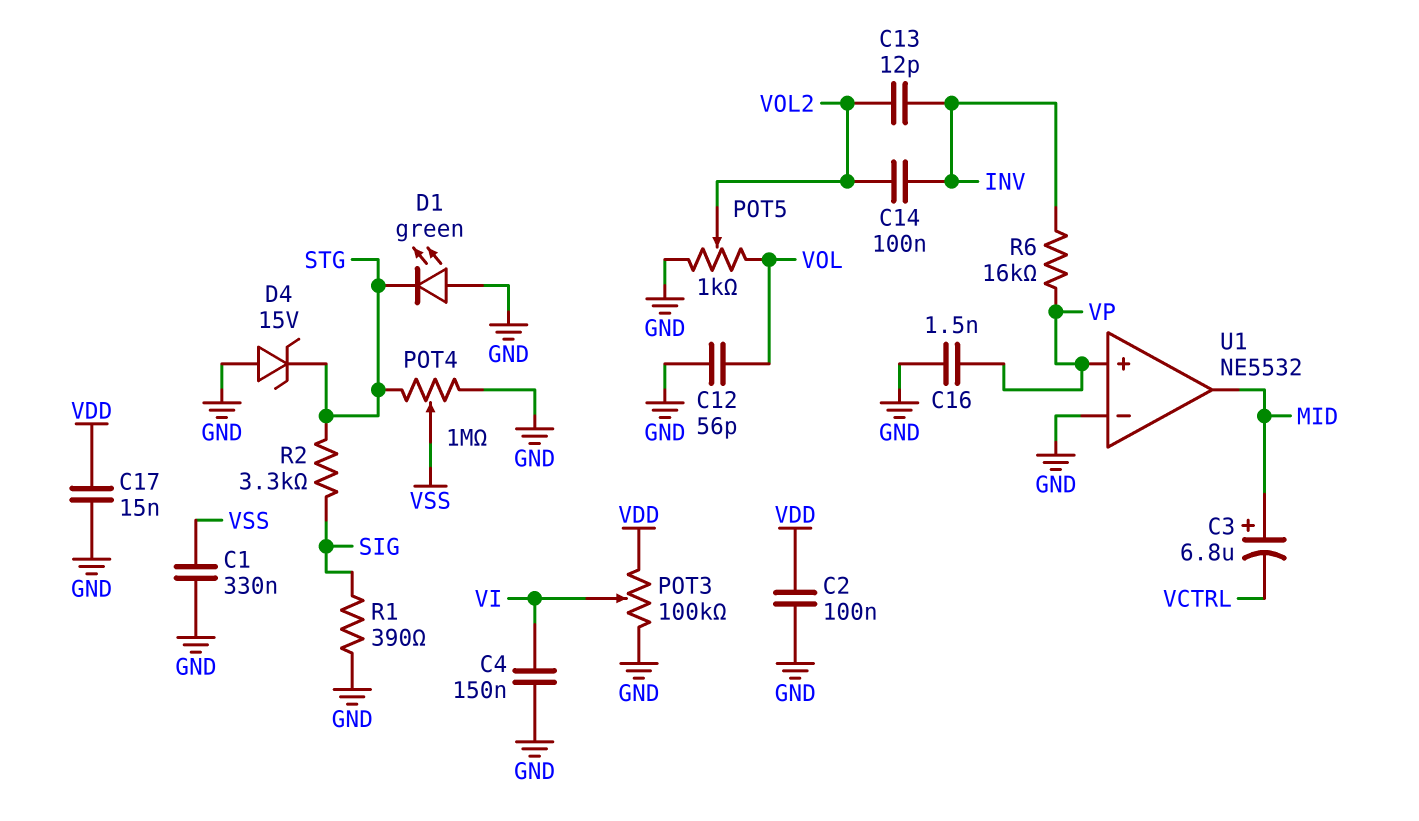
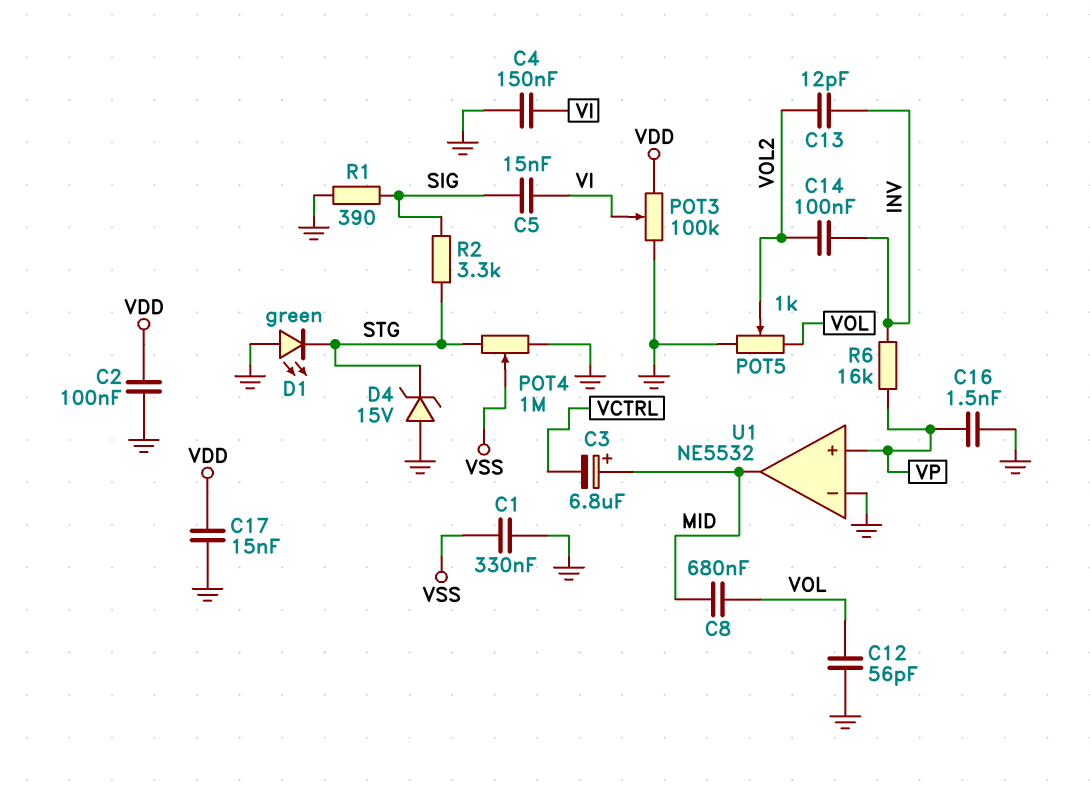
C5: none -> 15nF (SIG, VI)
C8: none -> 680nF (MID, VOL)

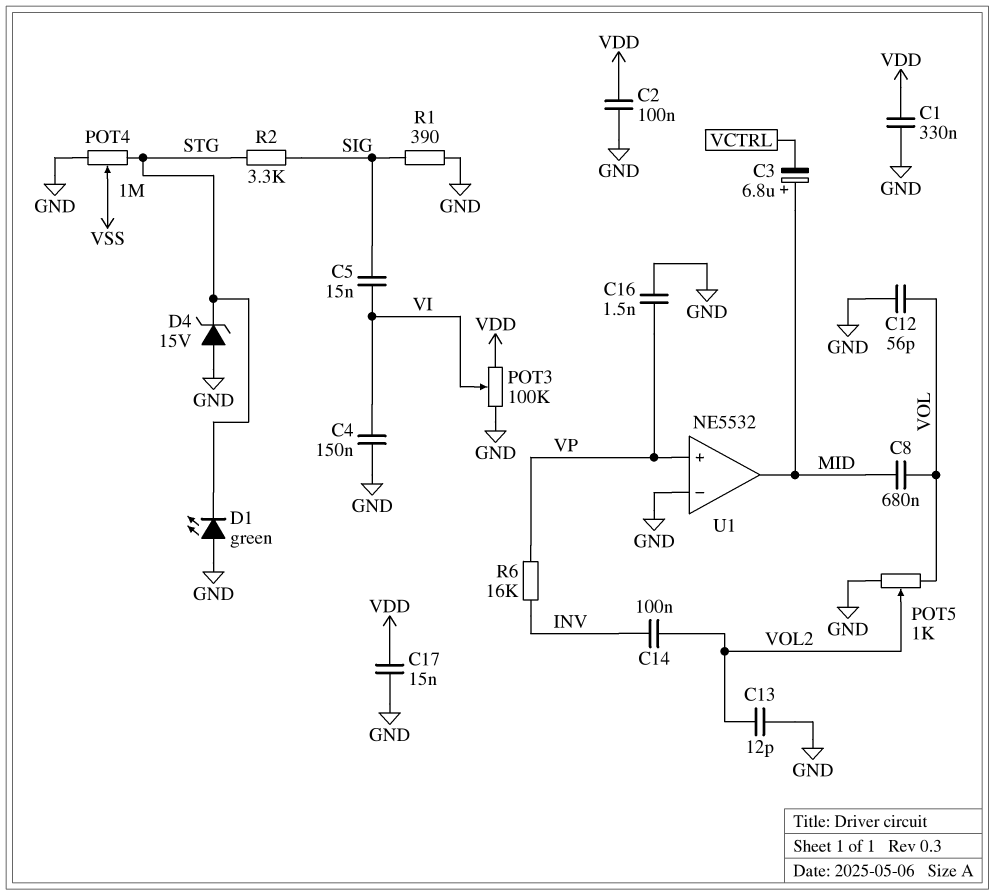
C1: 330nF (GND, VSS) -> 330nF (GND, VDD)
C13: 12pF (INV, VOL2) -> 12pF (GND, VOL2)

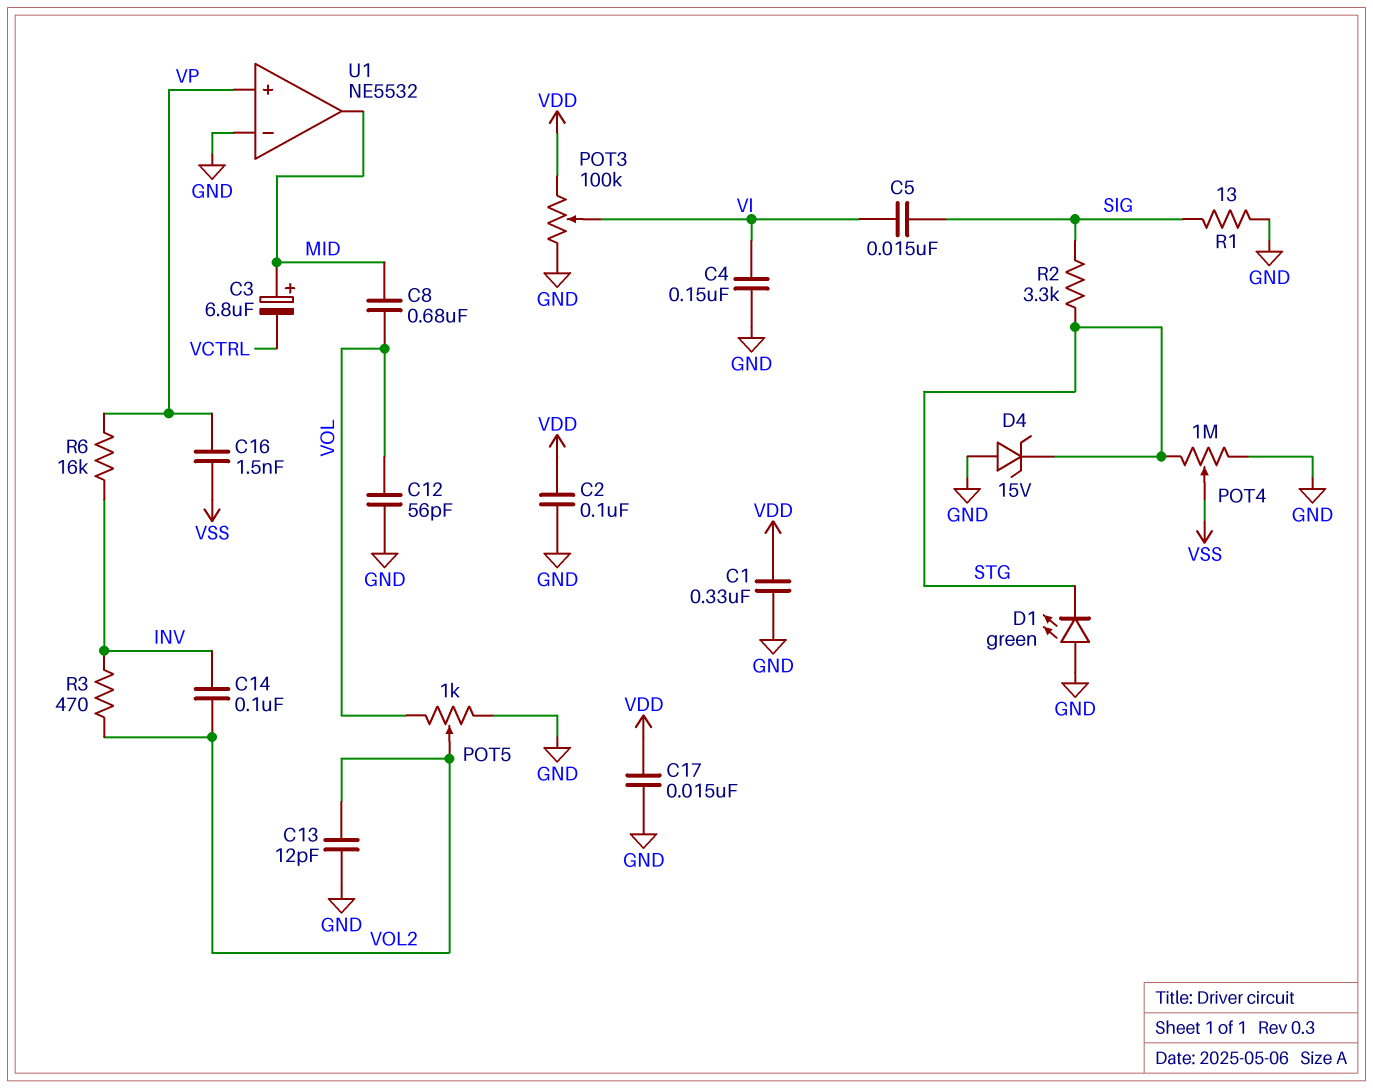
C16: 1.5nF (GND, VP) -> 1.5nF (VP, VSS)
R1: 390 (GND, SIG) -> 13 (GND, SIG)
R3: none -> 470 (INV, VOL2)

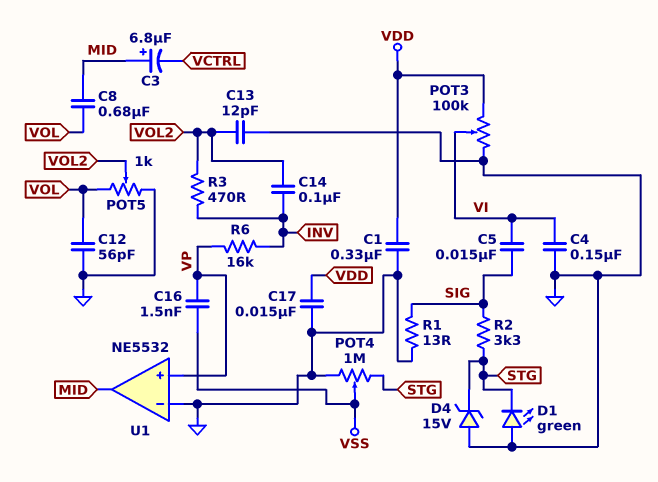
C2: 100nF (GND, VDD) -> none

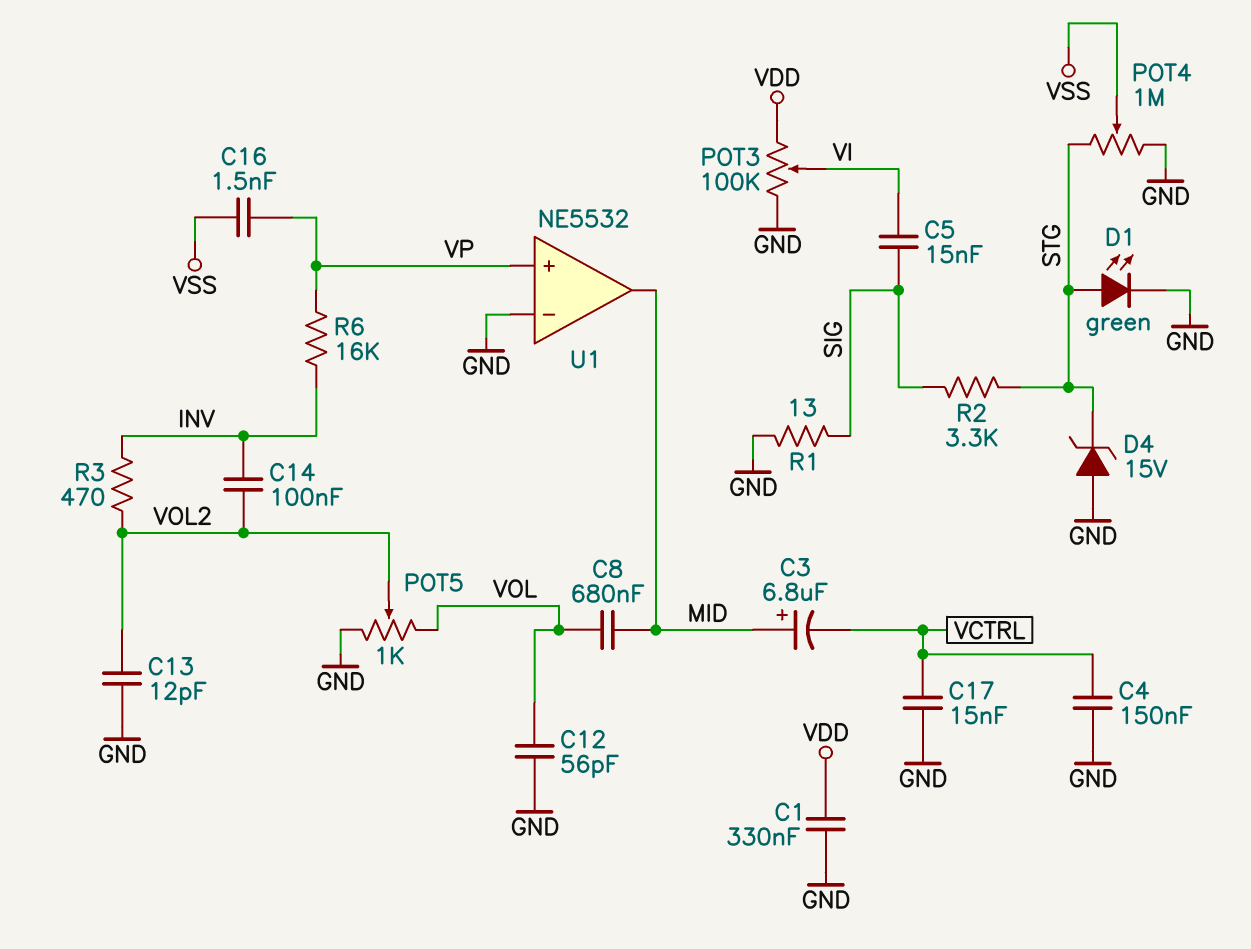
C4: 150nF (GND, VI) -> 150nF (GND, VCTRL)
C17: 15nF (GND, VDD) -> 15nF (GND, VCTRL)
D1: LED green (A GND, K STG) -> LED green (A STG, K GND)

